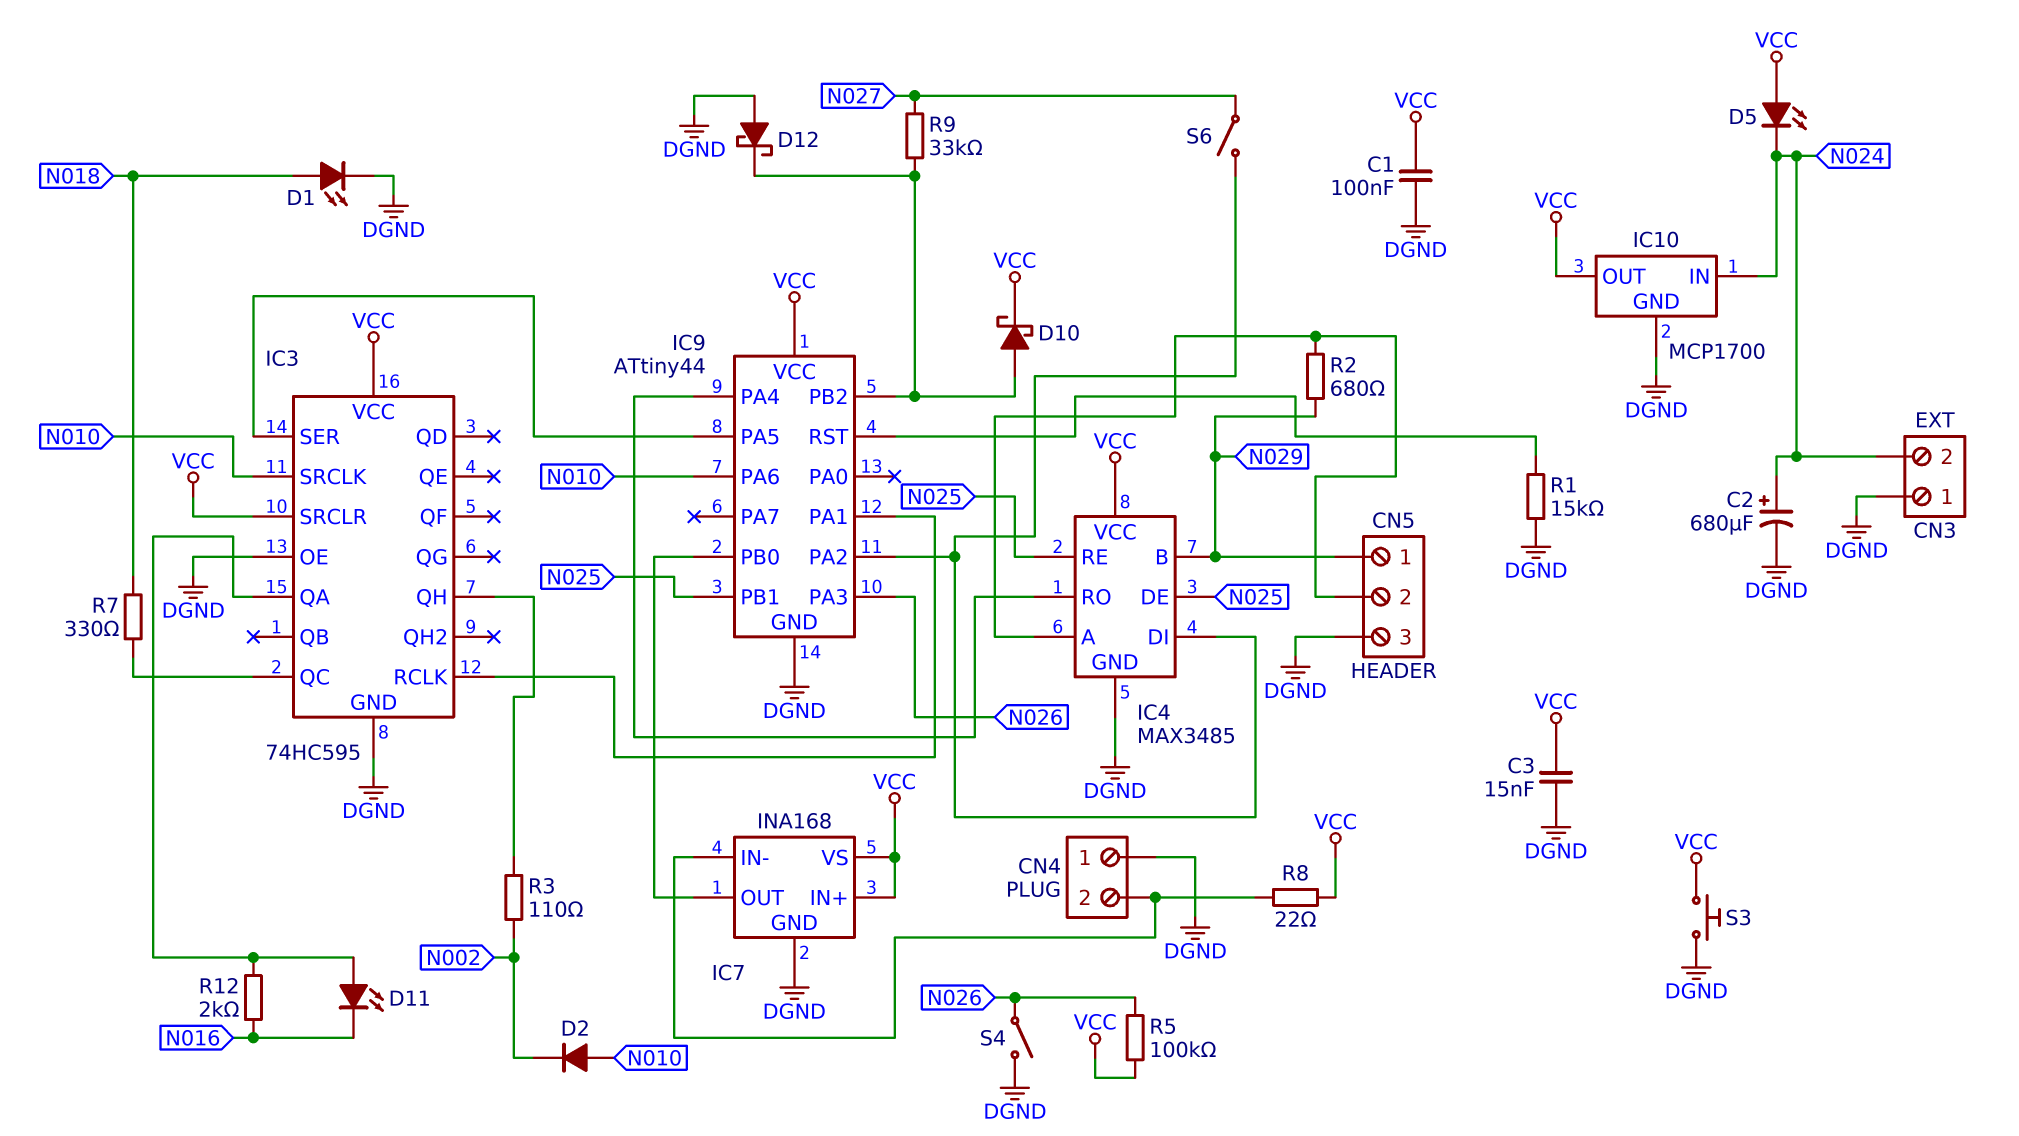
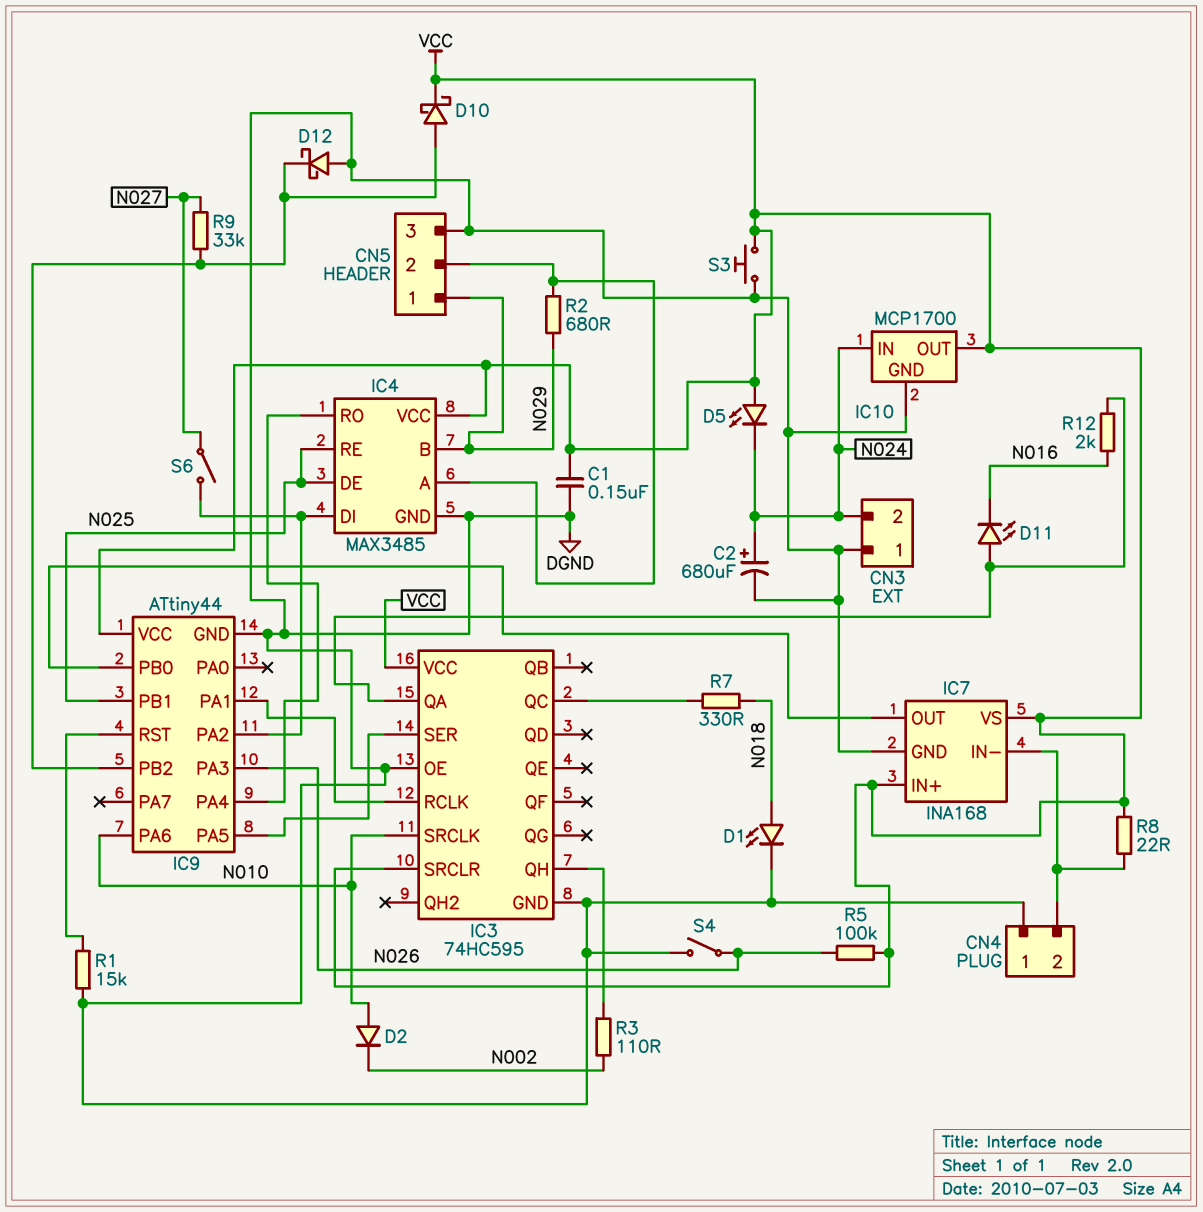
C1: 100nF (DGND, VCC) -> 150nF (DGND, VCC)
C3: 15nF (DGND, VCC) -> none

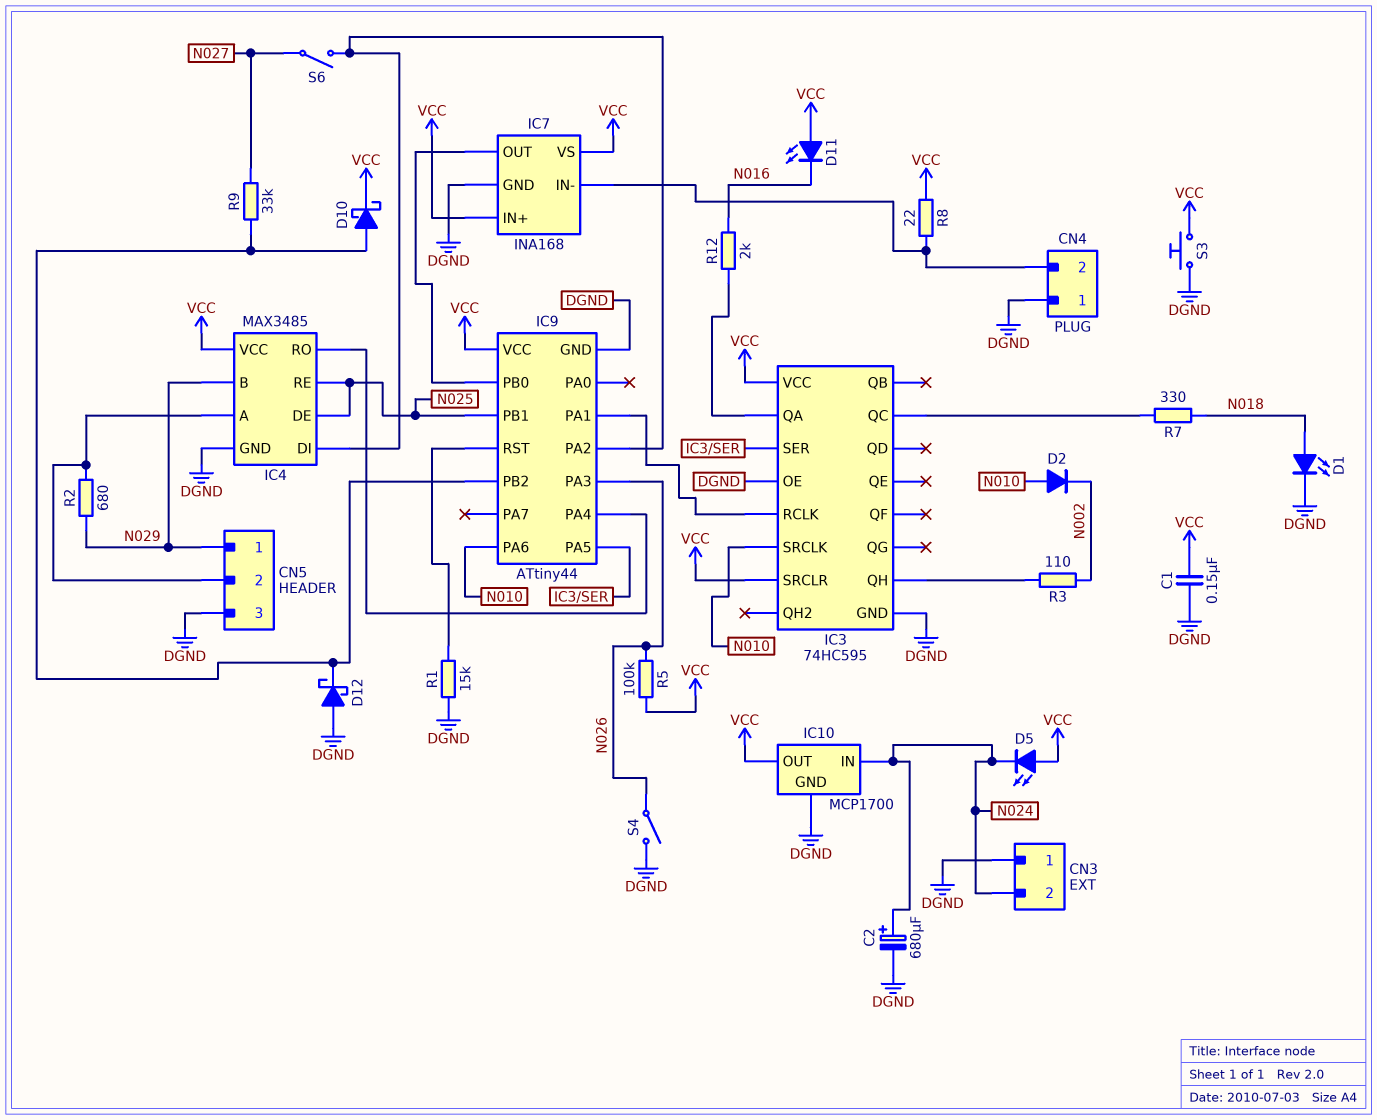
D11: LED (A IC3/QA, K N016) -> LED (A VCC, K N016)

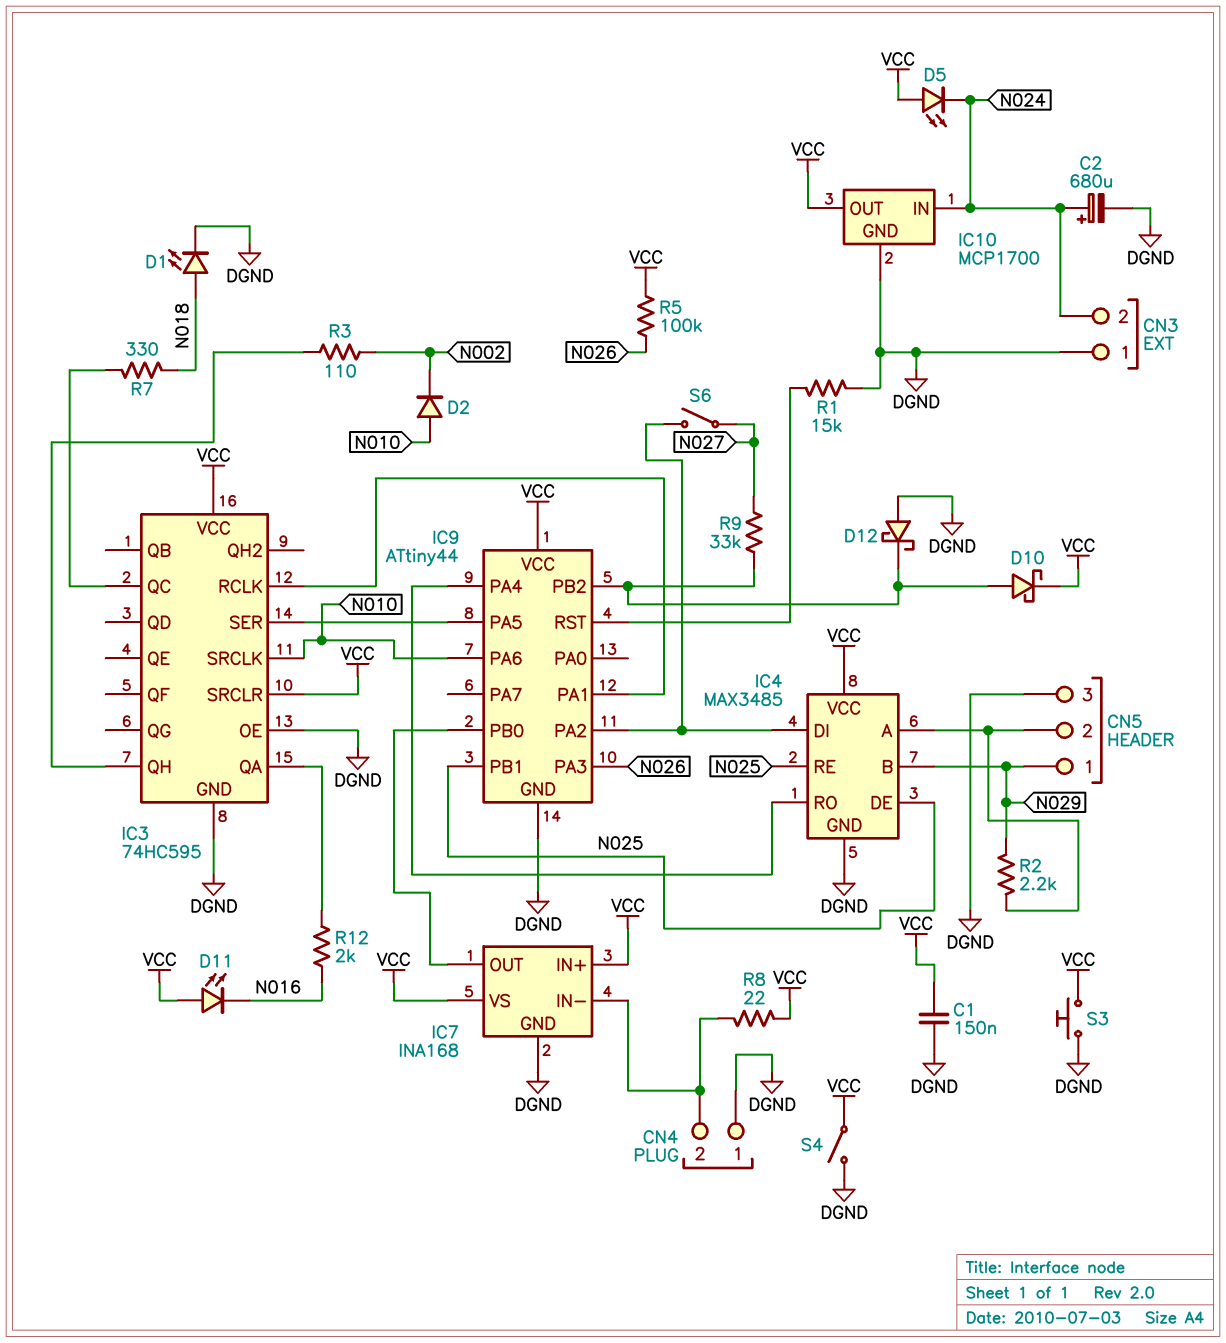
R2: 680 (CN5/2, N029) -> 2.2k (CN5/2, N029)
S4: switch (DGND, N026) -> switch (DGND, VCC)

